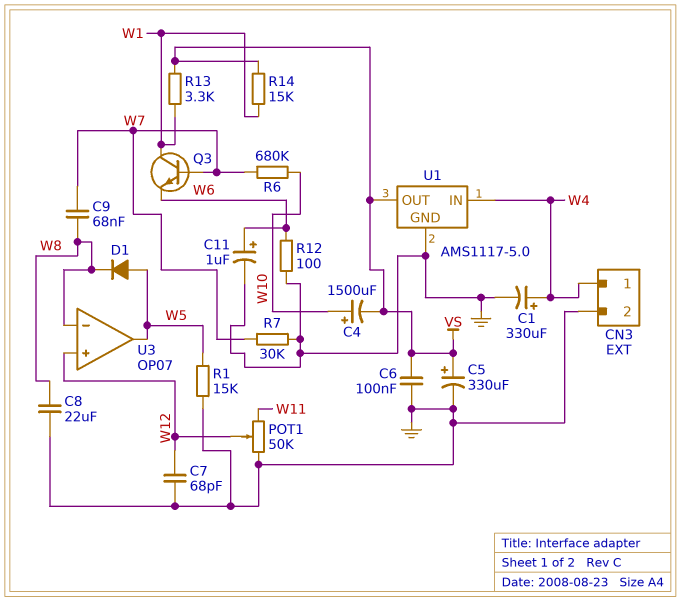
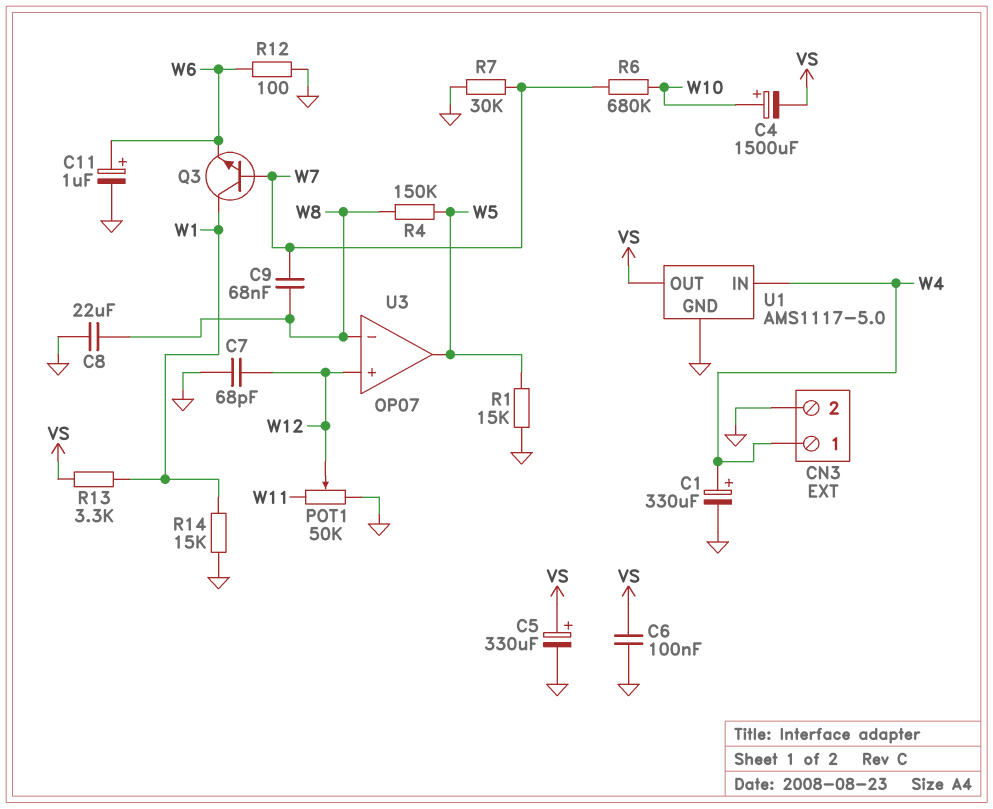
D1: diode (A W5, K W8) -> none
R4: none -> 150k (W5, W8)
R14: 15k (VS, W1) -> 15k (GND, W1)

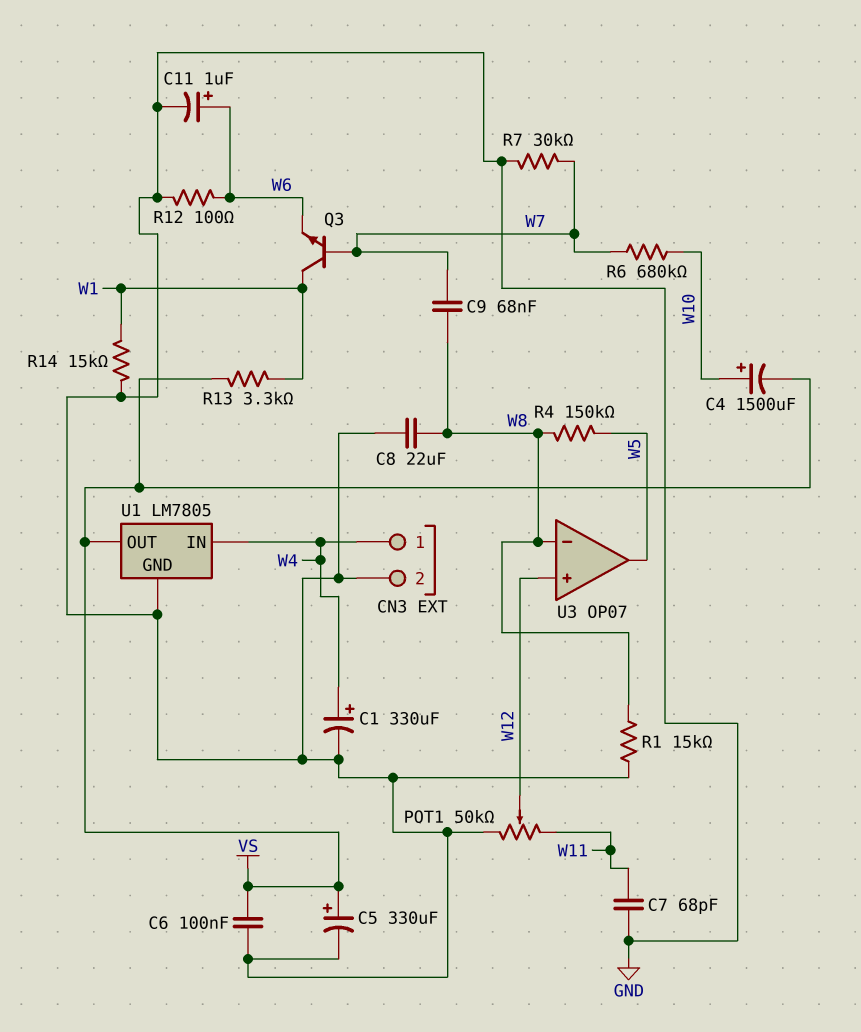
C7: 68pF (GND, W12) -> 68pF (GND, W11)
R1: 15k (GND, W5) -> 15k (GND, W8)
U1: AMS1117-5.0 -> LM7805

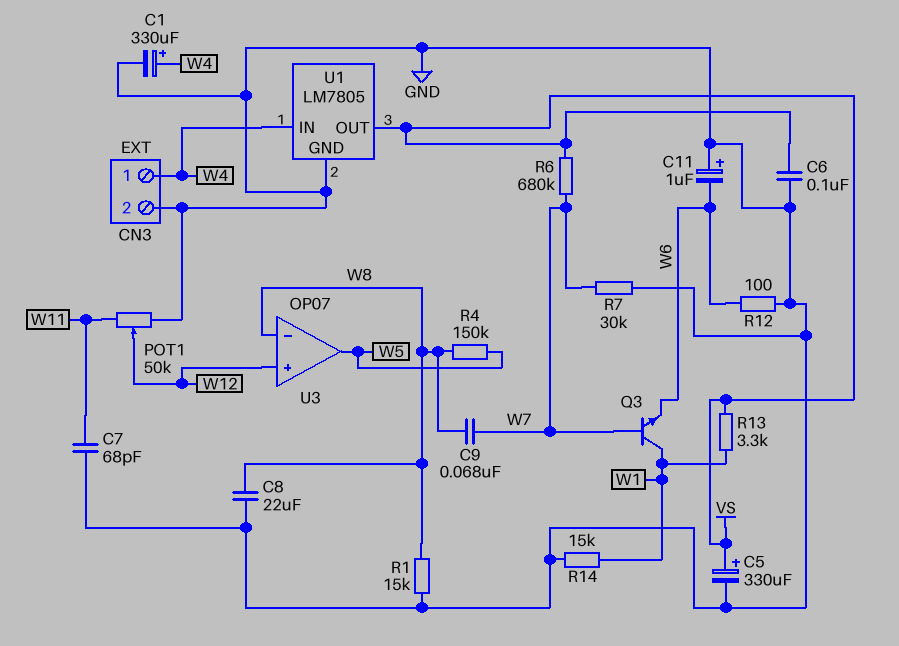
C4: 1500uF (plus W10, minus VS) -> none
C11: 1uF (plus W6, minus GND) -> 1uF (plus GND, minus W6)
R6: 680k (W7, W10) -> 680k (VS, W7)

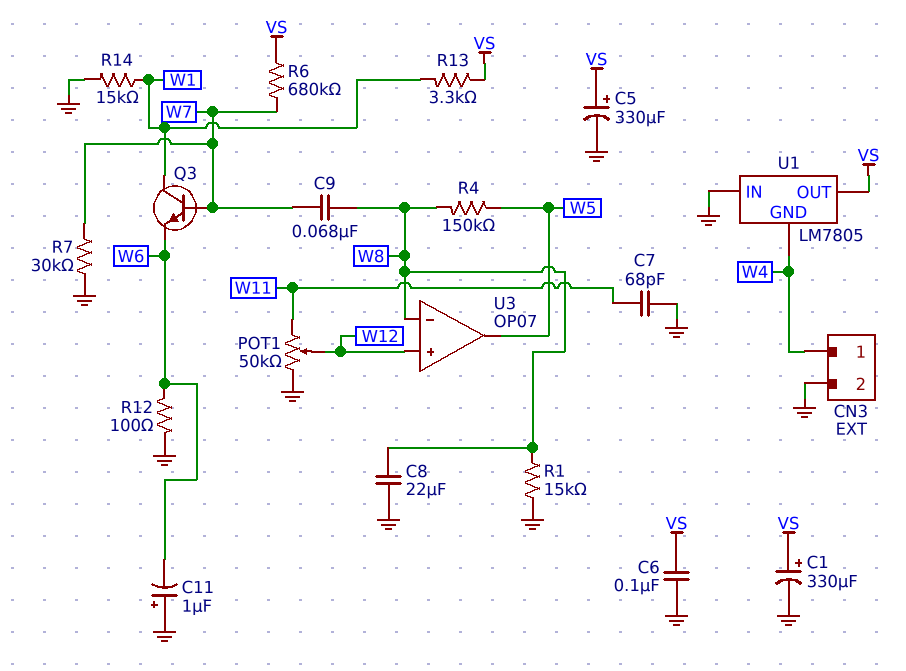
C1: 330uF (plus W4, minus GND) -> 330uF (plus VS, minus GND)
U1 pin GND: GND -> W4
U1 pin IN: W4 -> GND

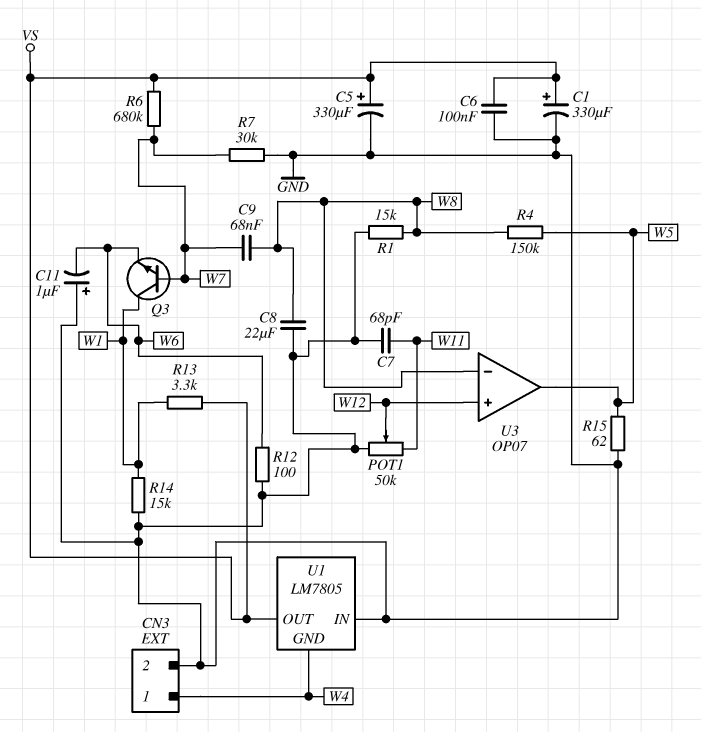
R15: none -> 62 (GND, W5)

